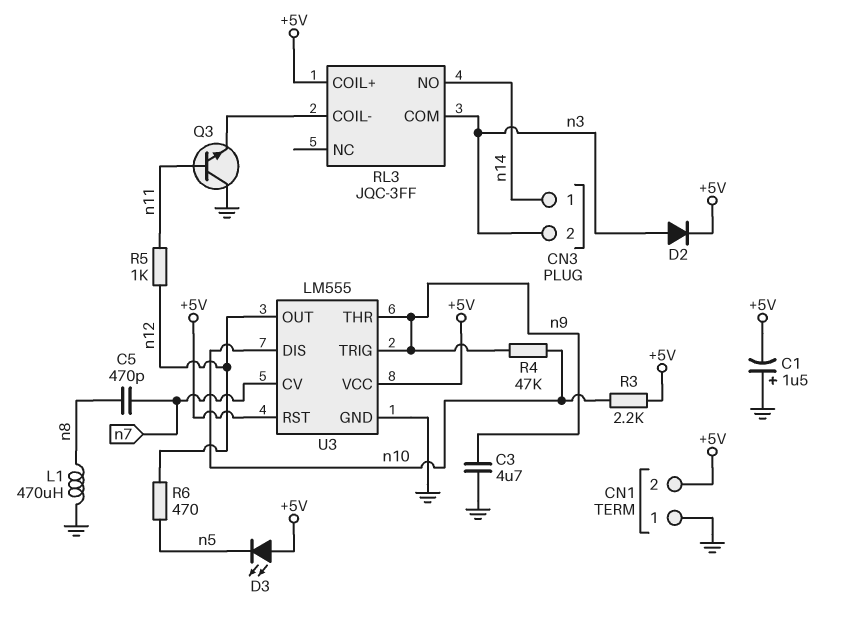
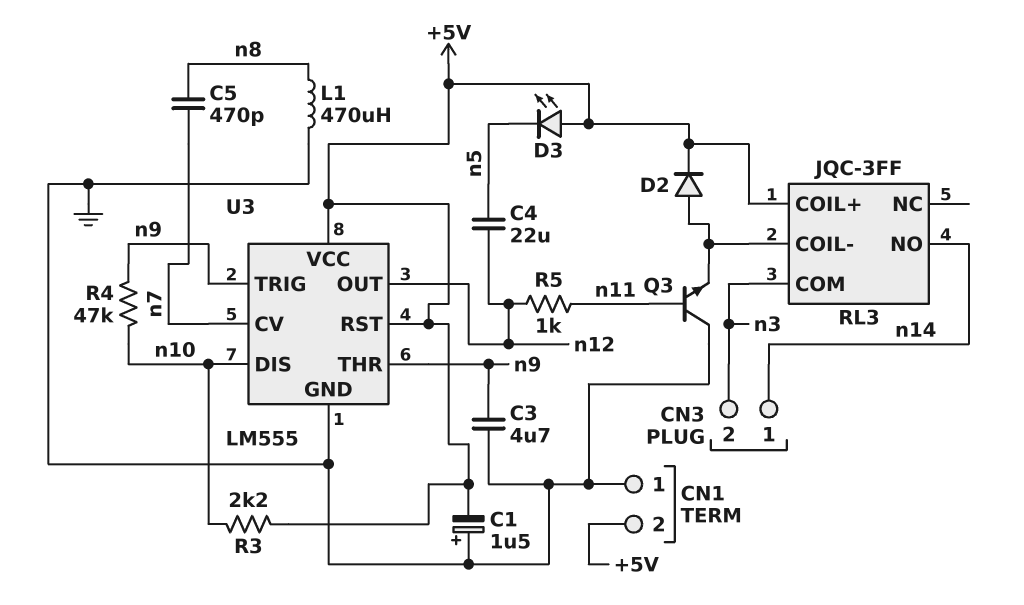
C4: none -> 22uF (n5, n12)
D2: diode (A n3, K +5V) -> diode (A RL3/COIL-, K +5V)
R6: 470 (n5, n12) -> none

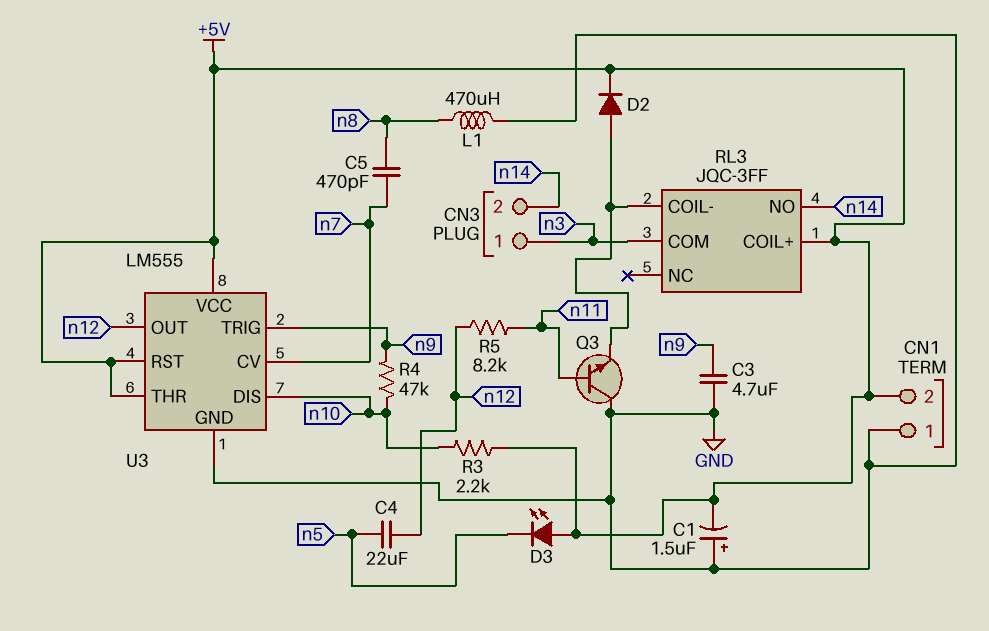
CN3 pin 1: n14 -> n3
CN3 pin 2: n3 -> n14
R5: 1k (n11, n12) -> 8.2k (n11, n12)
U3 pin THR: n9 -> +5V

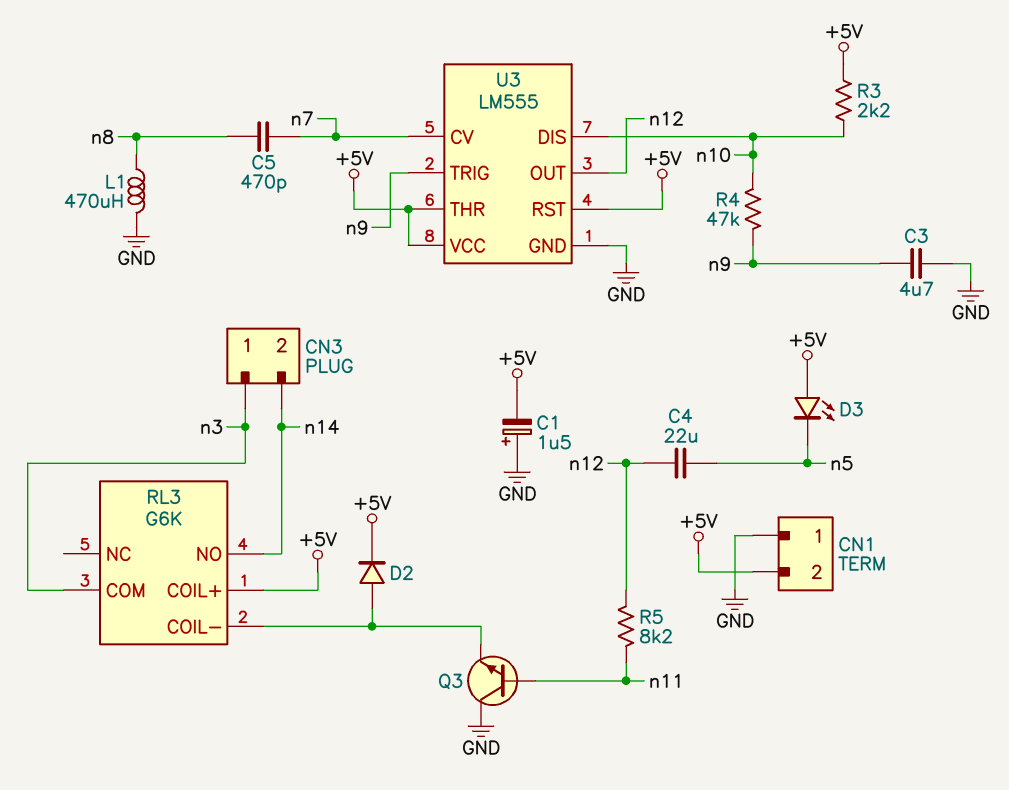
RL3: JQC-3FF -> G6K

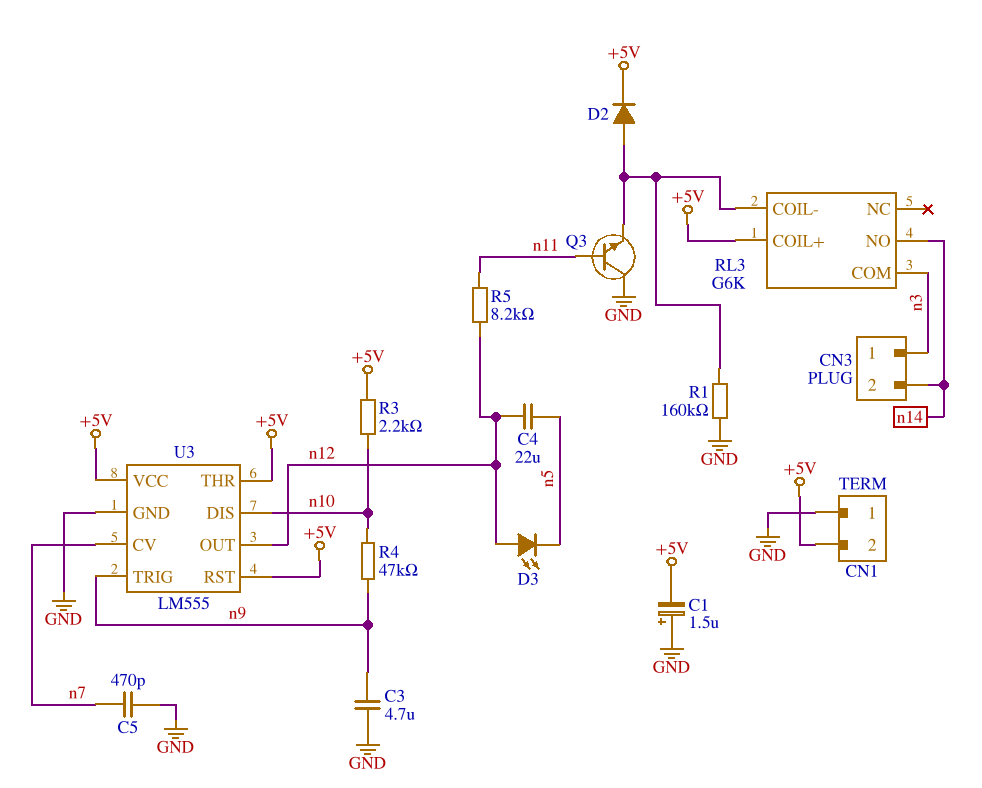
C5: 470pF (n7, n8) -> 470pF (GND, n7)
D3: LED (A +5V, K n5) -> LED (A n12, K n5)
L1: 470uH (GND, n8) -> none
R1: none -> 160k (GND, RL3/COIL-)

